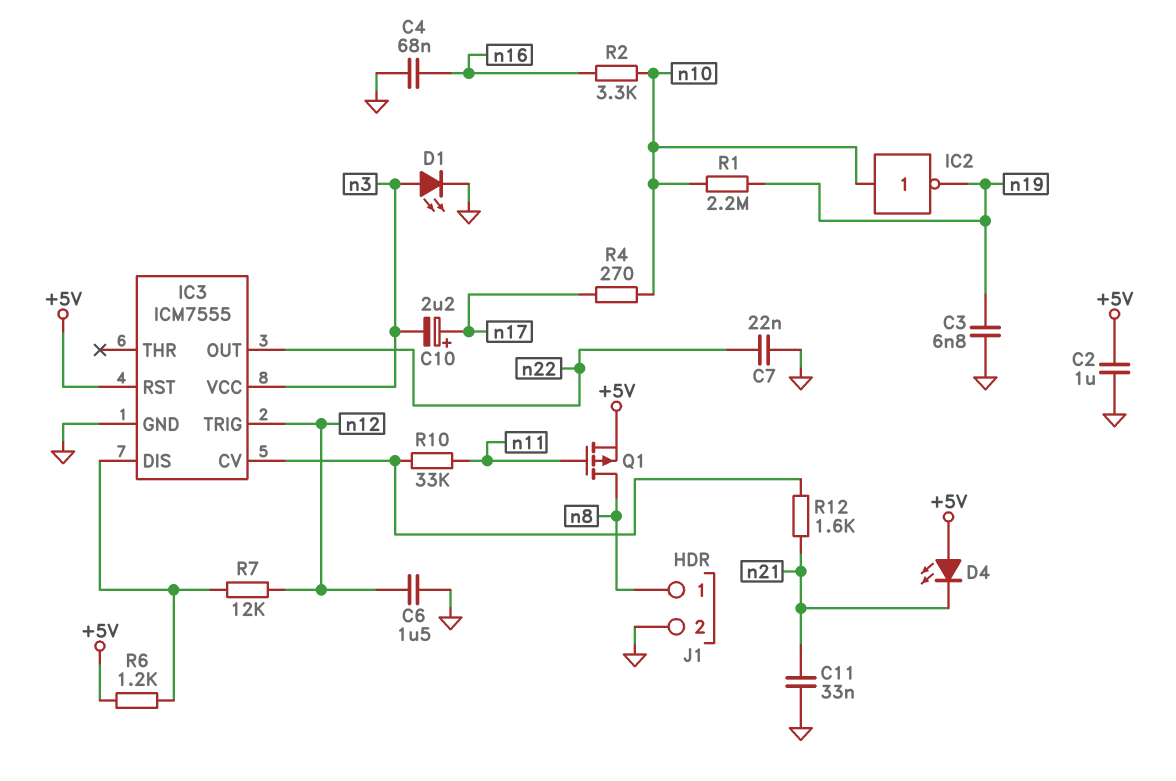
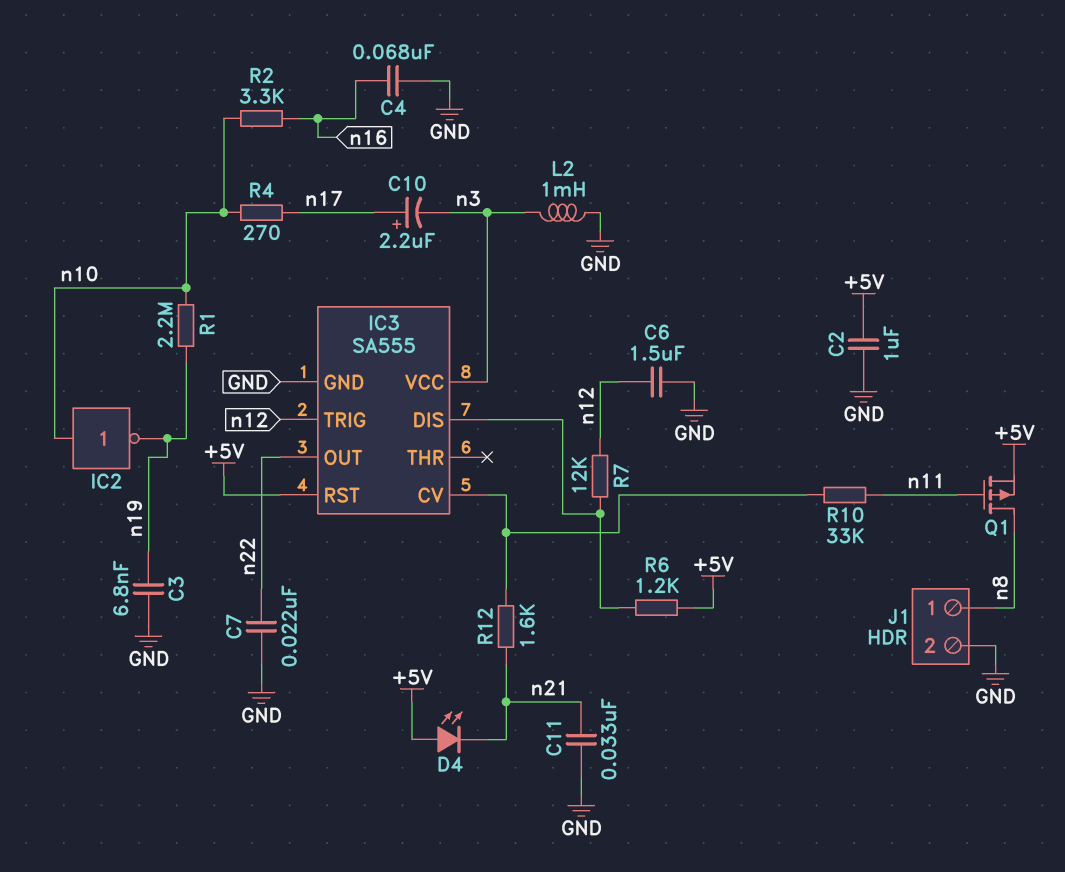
D1: LED (A n3, K GND) -> none
IC3: ICM7555 -> SA555
L2: none -> 1mH (GND, n3)

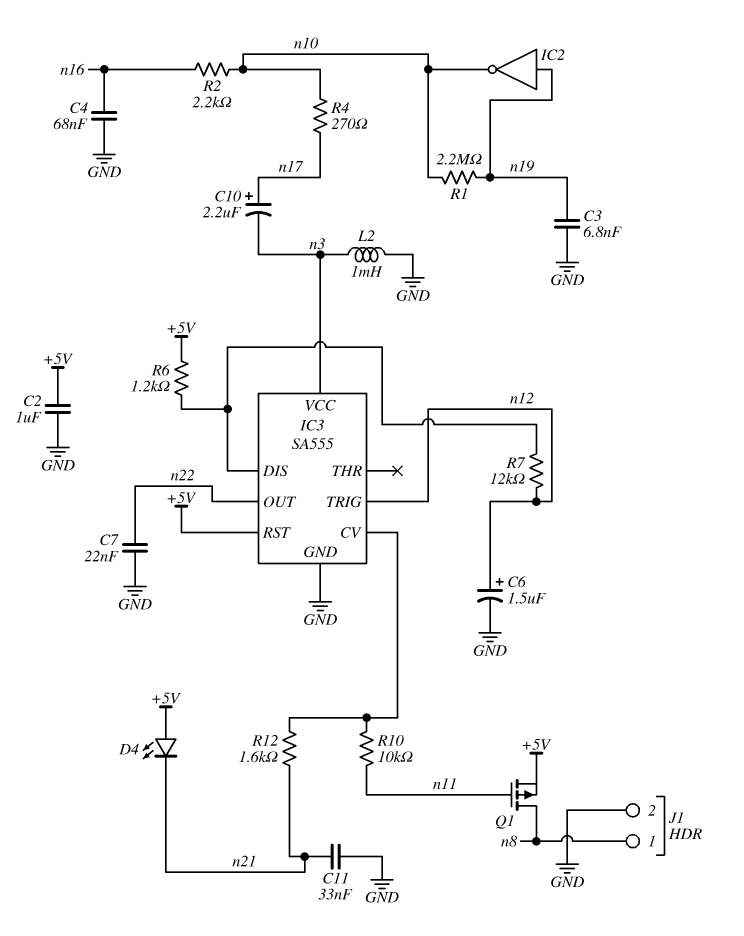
C6: 1.5uF (GND, n12) -> 1.5uF (plus n12, minus GND)
IC2: NOT (in n10, out n19) -> NOT (in n19, out n10)
R2: 3.3k (n10, n16) -> 2.2k (n10, n16)
R10: 33k (IC3/CV, n11) -> 10k (IC3/CV, n11)

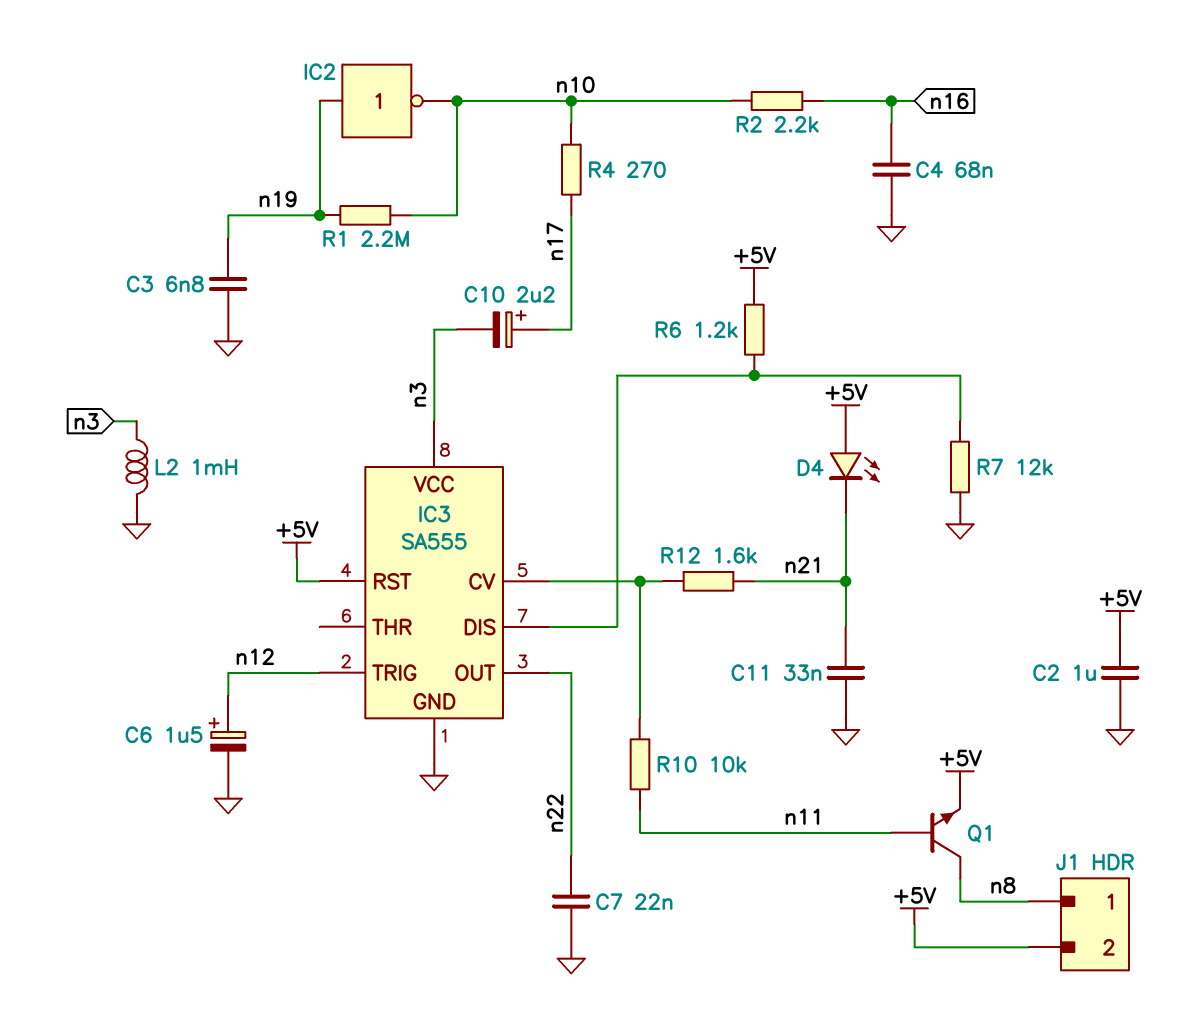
J1 pin 2: GND -> +5V
Q1: PMOS (G n11, D n8, S +5V) -> NPN (B n11, C n8, E +5V)
R7: 12k (IC3/DIS, n12) -> 12k (GND, IC3/DIS)

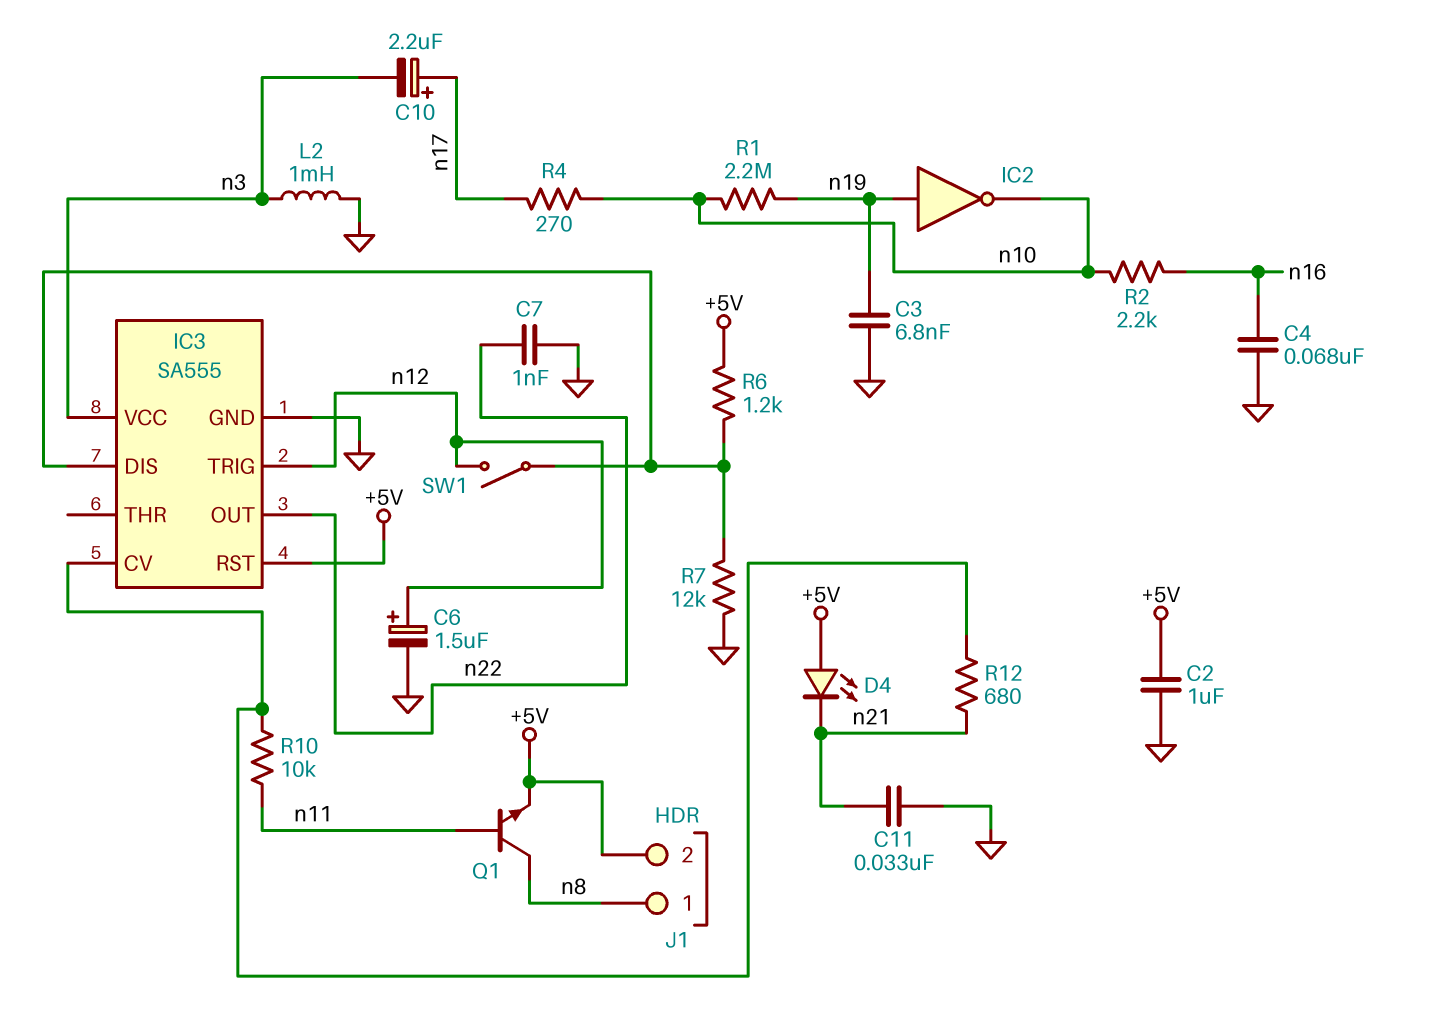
C7: 22nF (GND, n22) -> 1nF (GND, n22)
R12: 1.6k (IC3/CV, n21) -> 680 (IC3/CV, n21)
SW1: none -> switch (IC3/DIS, n12)

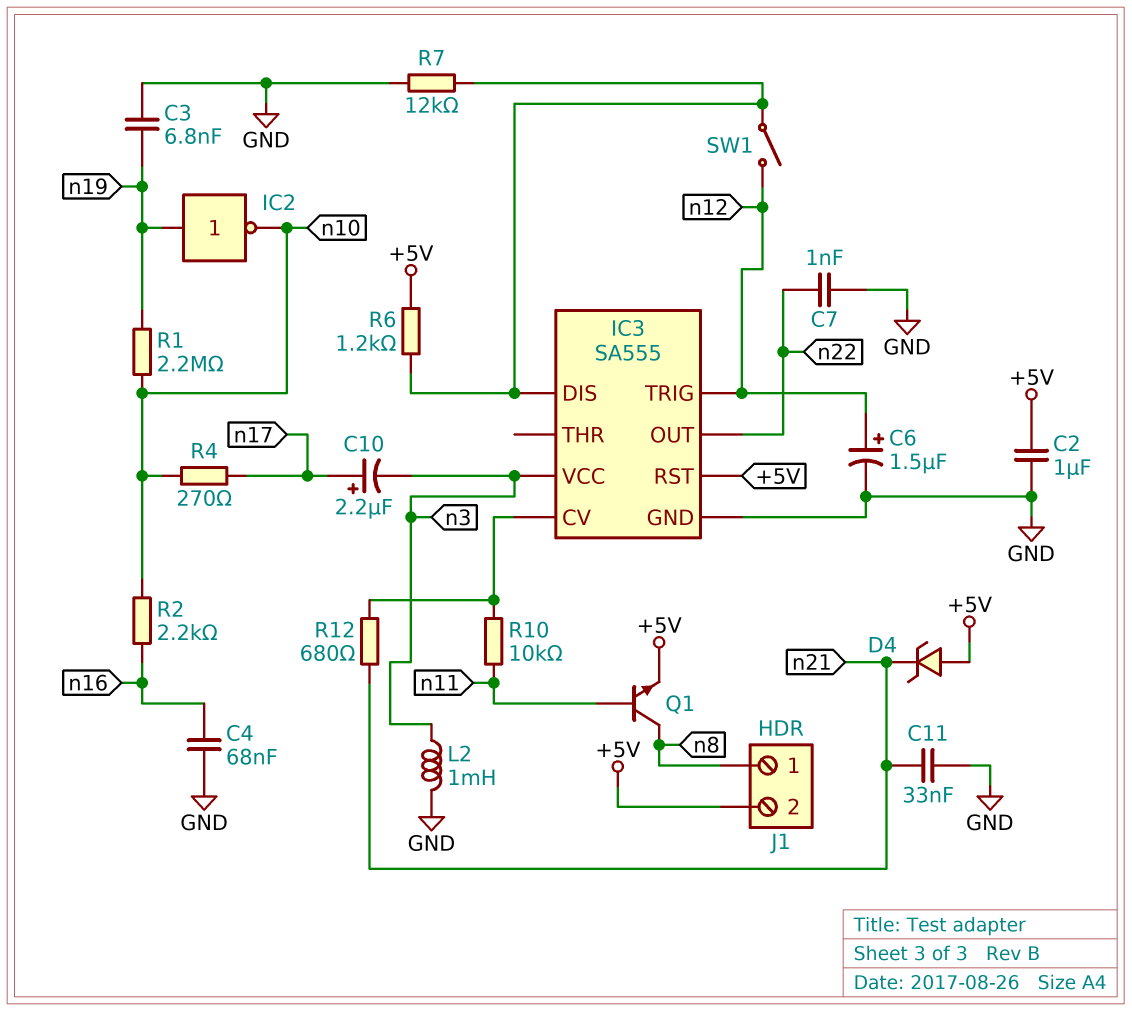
D4: LED (A +5V, K n21) -> zener (A +5V, K n21)

